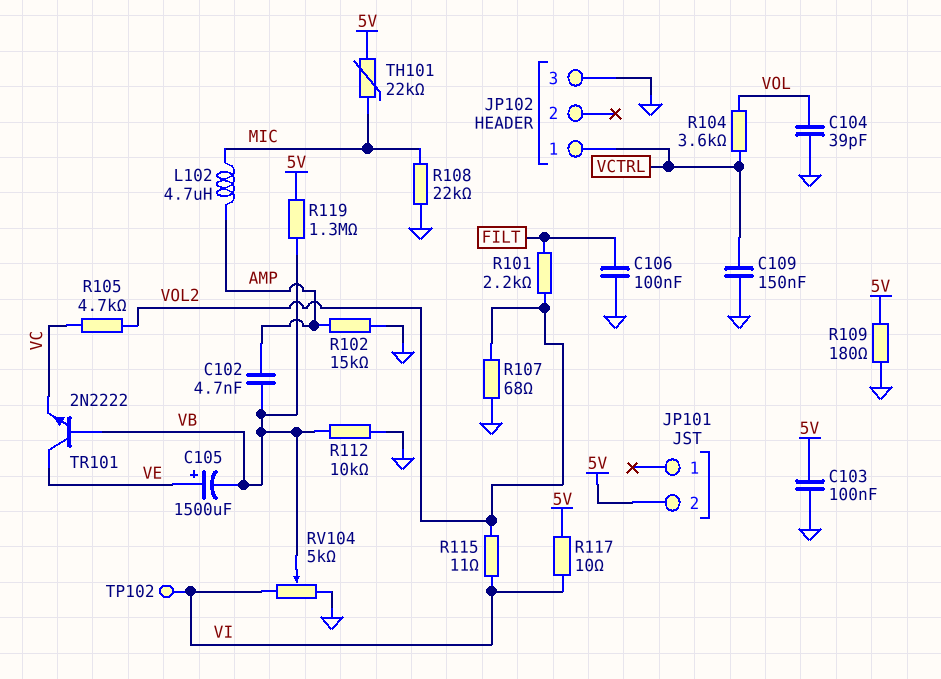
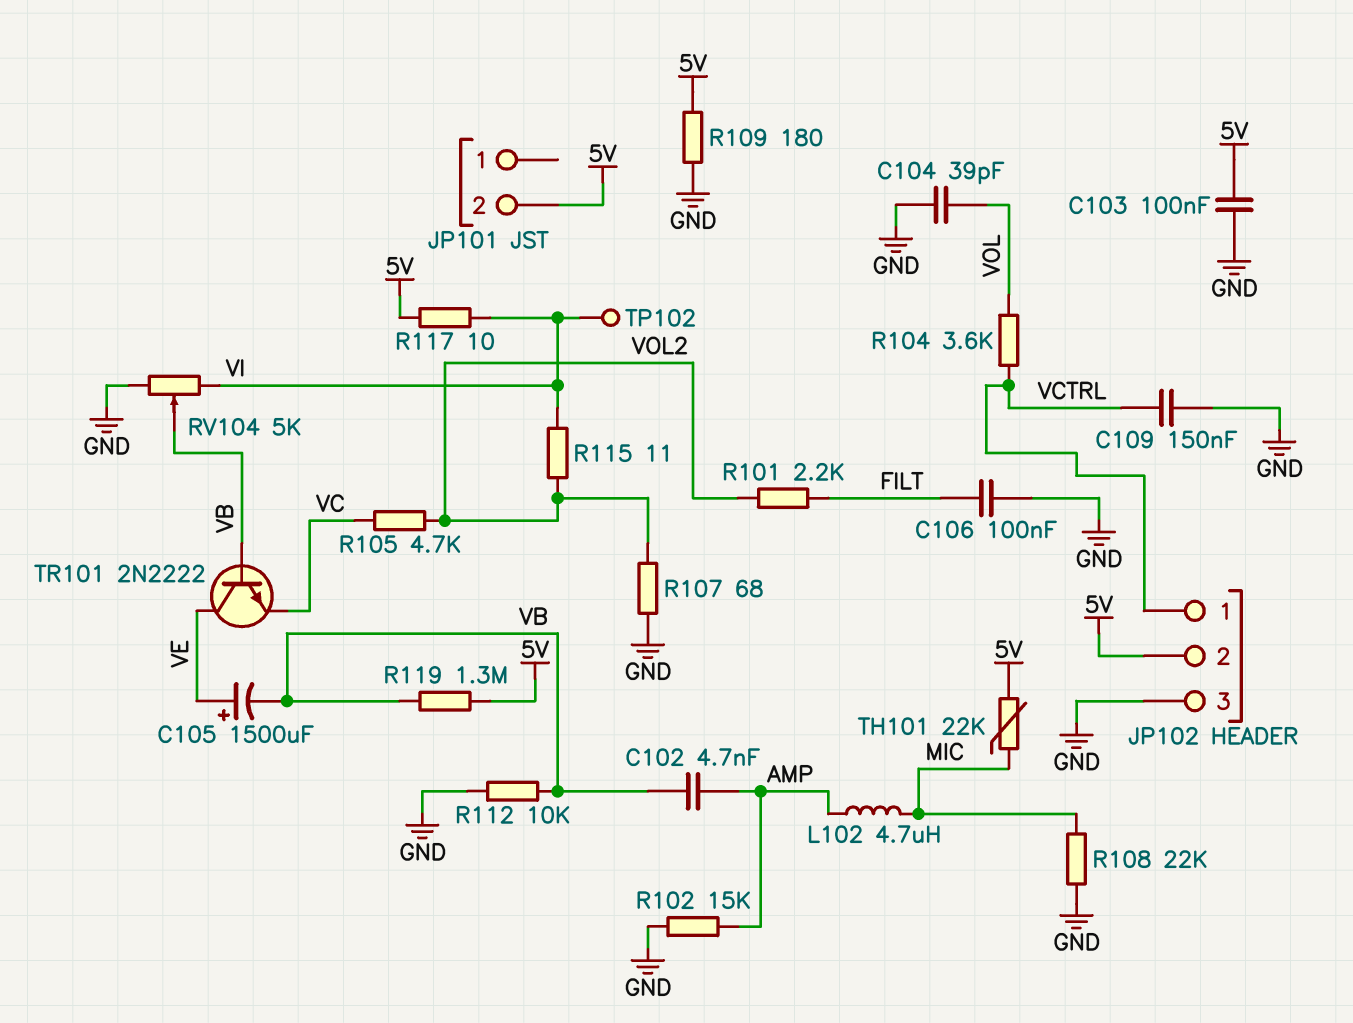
JP102 pin 2: none -> 5V

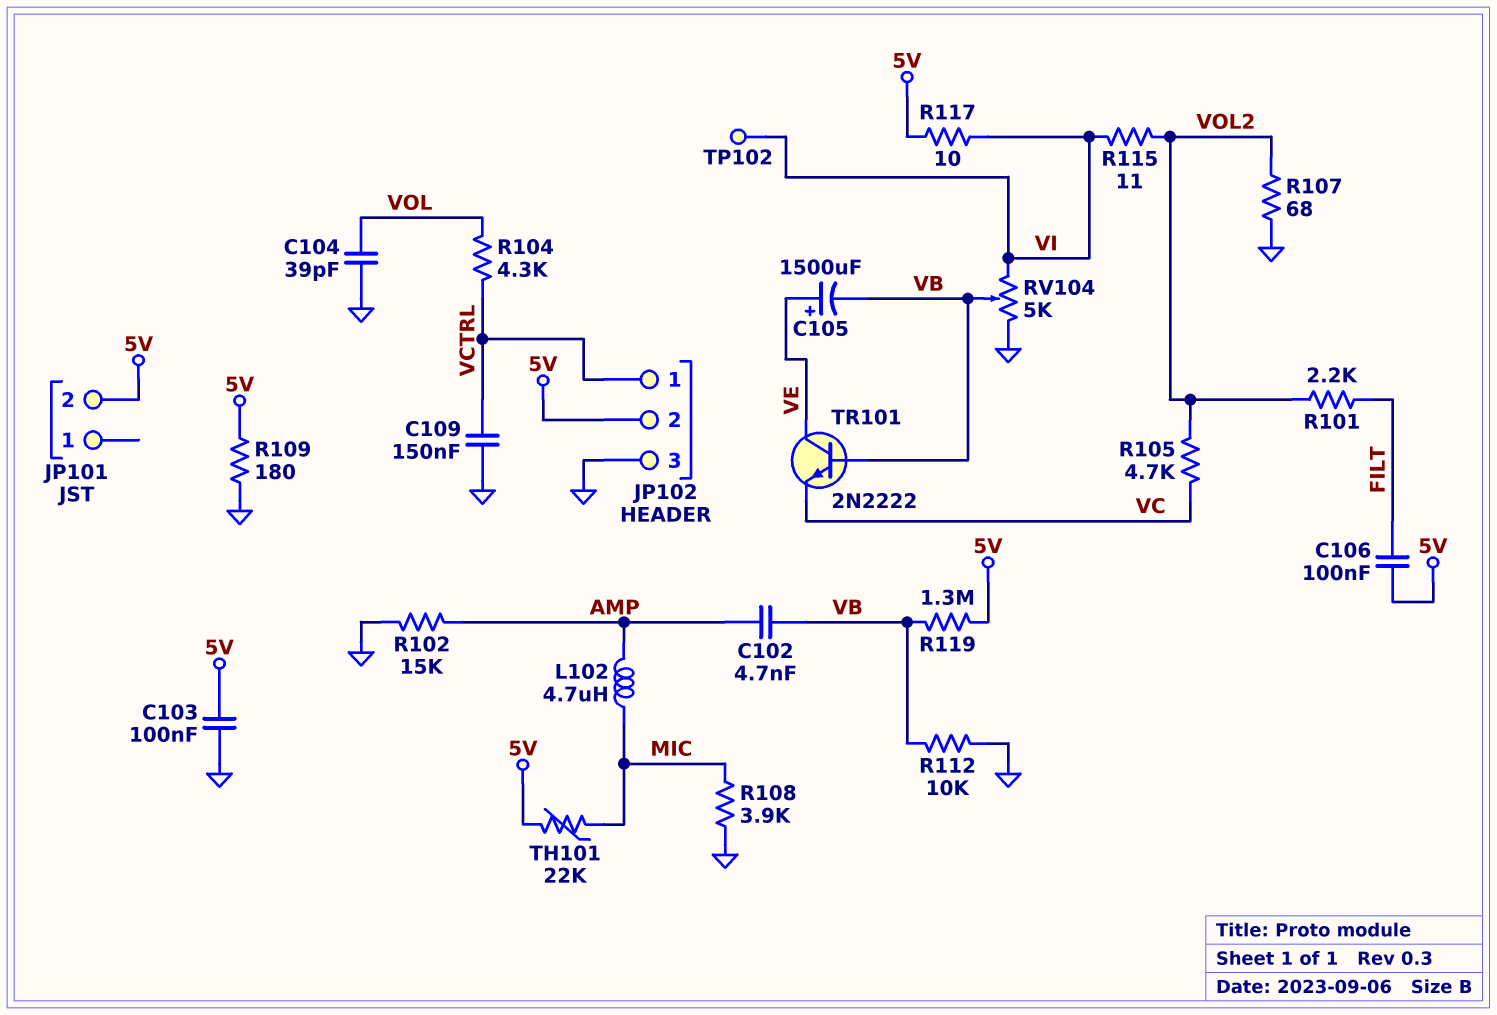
C106: 100nF (FILT, GND) -> 100nF (5V, FILT)
R104: 3.6k (VCTRL, VOL) -> 4.3k (VCTRL, VOL)
R108: 22k (GND, MIC) -> 3.9k (GND, MIC)

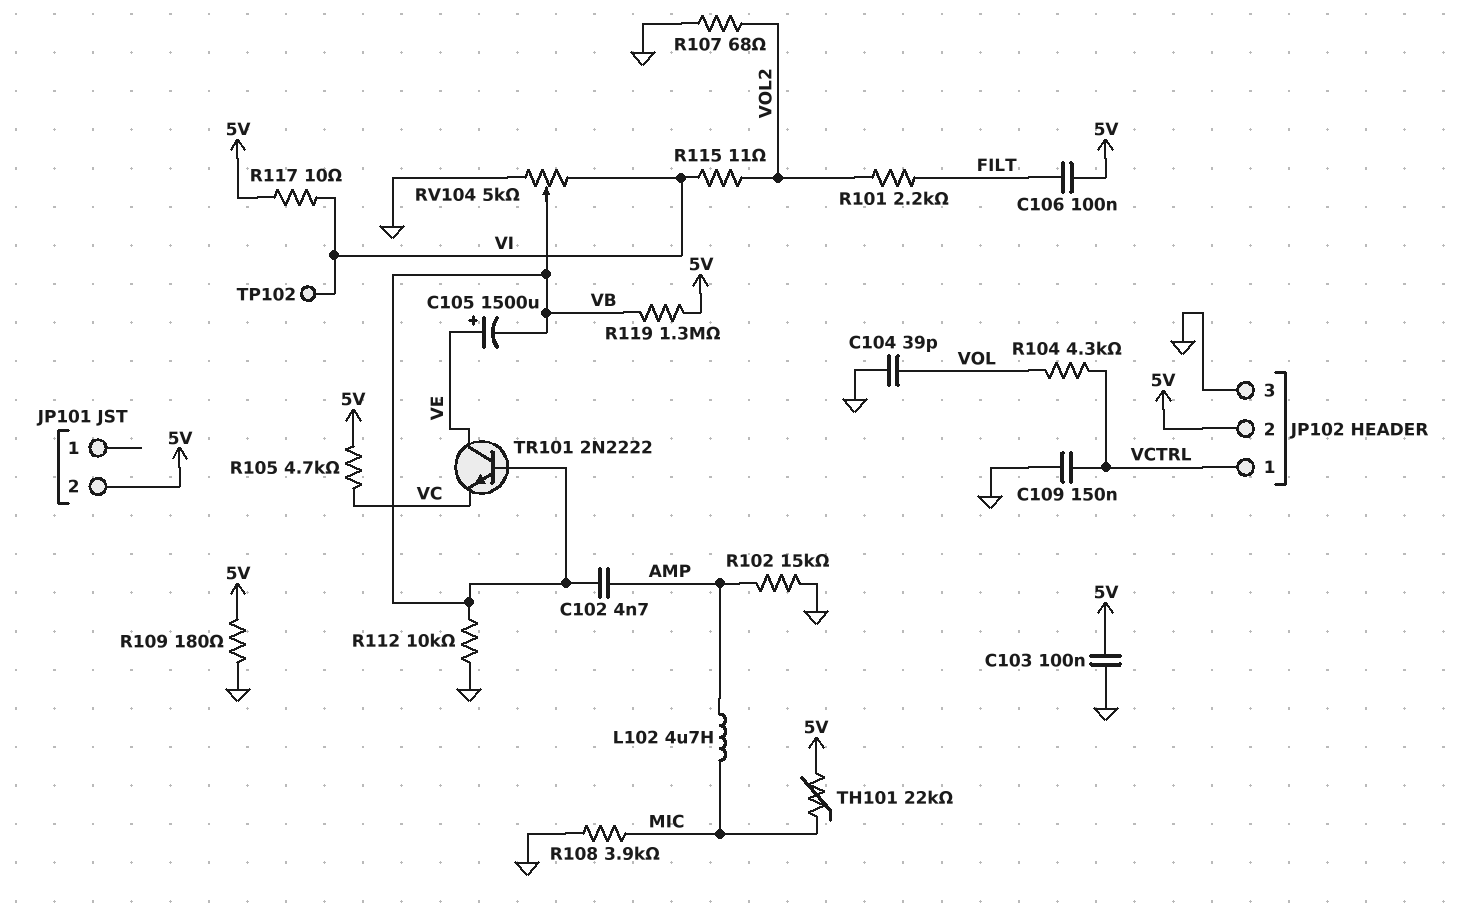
R105: 4.7k (VC, VOL2) -> 4.7k (5V, VC)

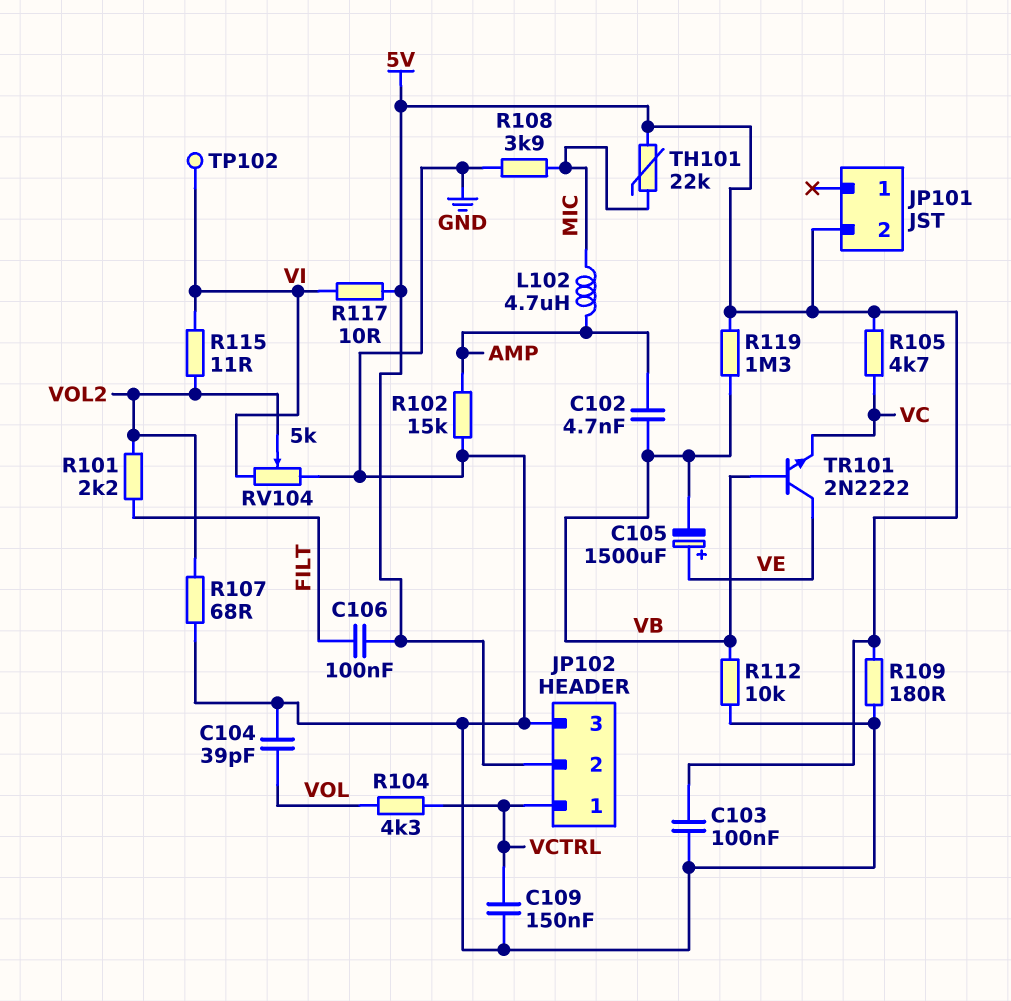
RV104: 5k (GND, VI, wiper VB) -> 5k (GND, VI, wiper VOL2)

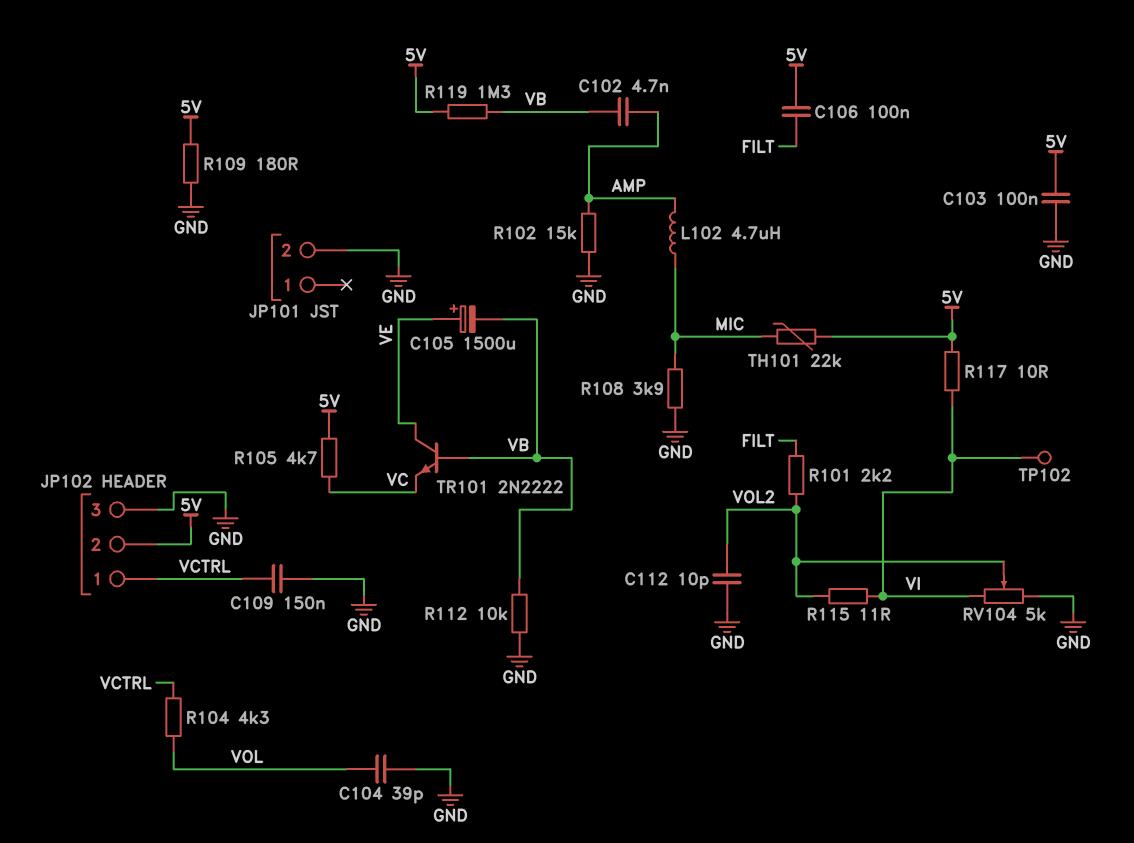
C112: none -> 10pF (GND, VOL2)
JP101 pin 2: 5V -> GND
R107: 68 (GND, VOL2) -> none

